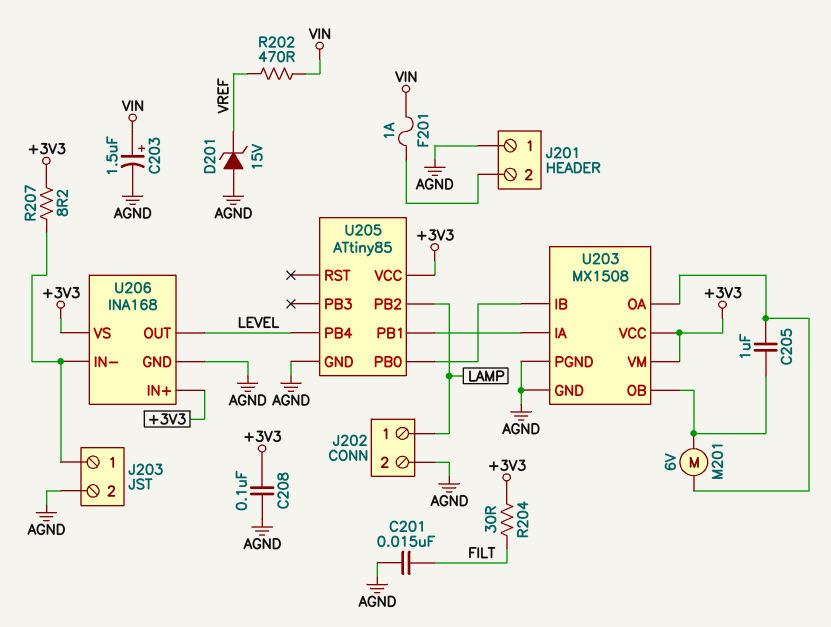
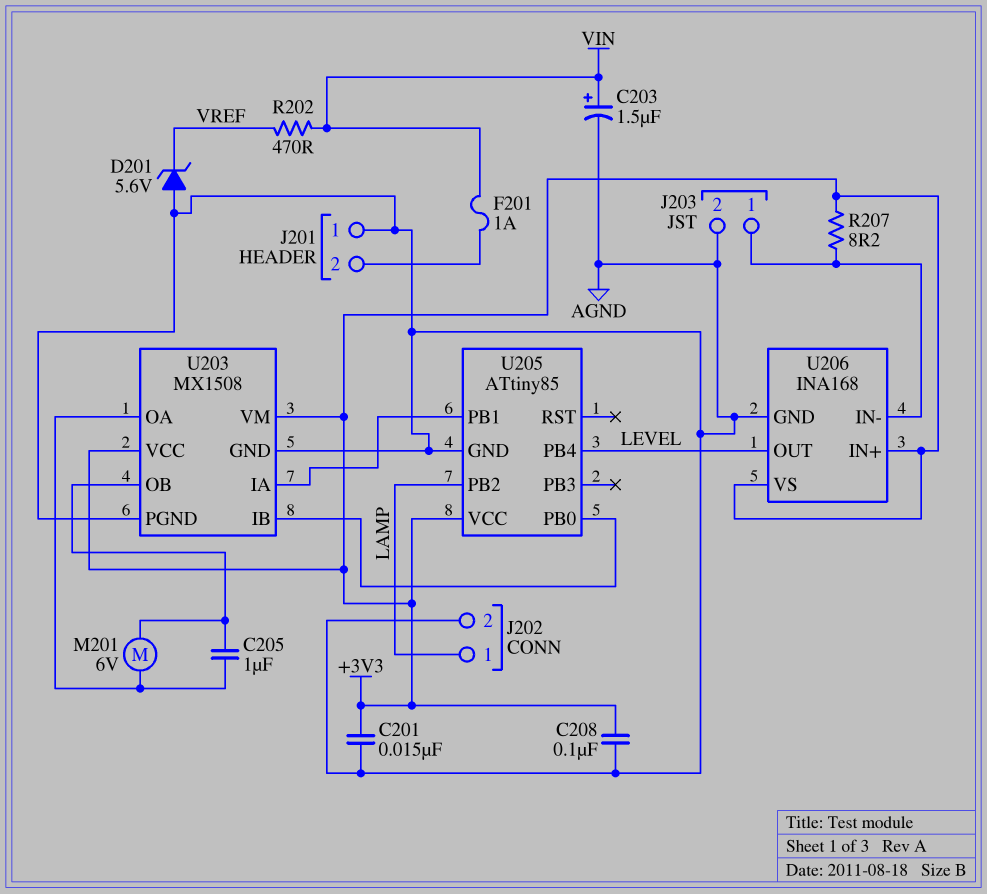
C201: 15nF (AGND, FILT) -> 15nF (+3V3, AGND)
D201: zener 15V (A AGND, K VREF) -> zener 5.6V (A AGND, K VREF)
R204: 30 (+3V3, FILT) -> none

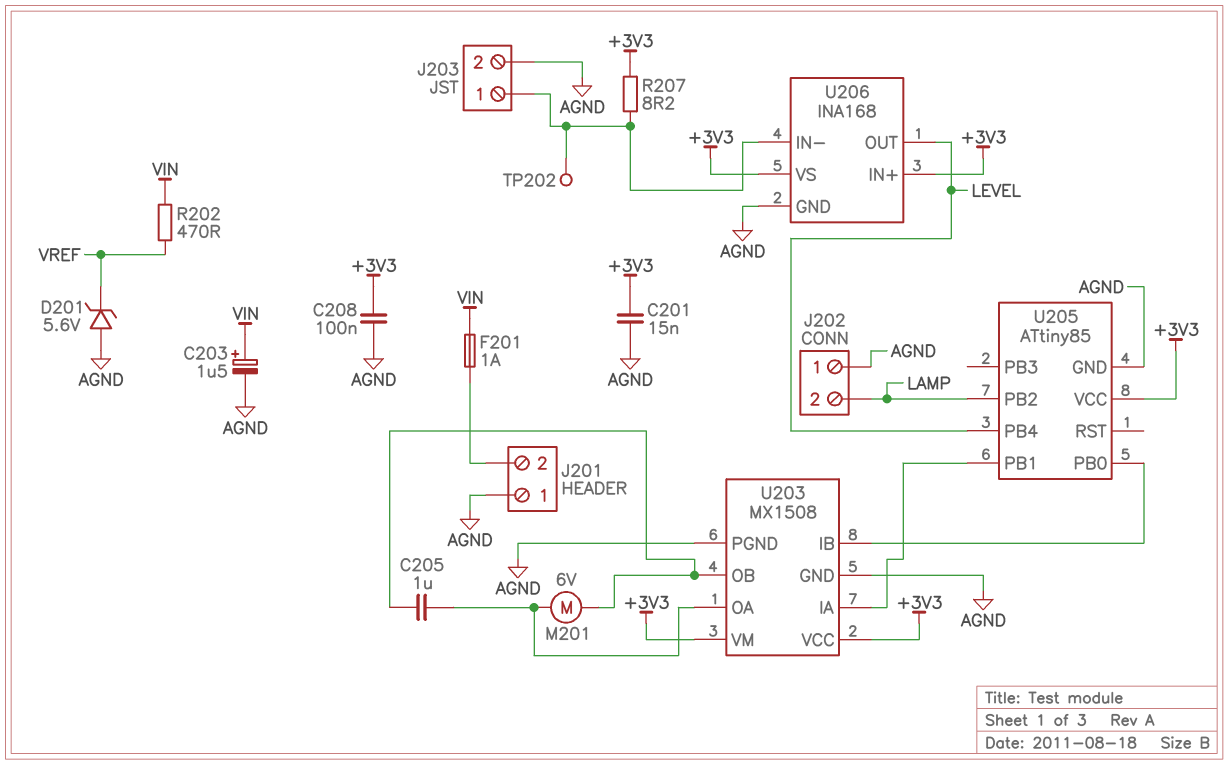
J202 pin 1: LAMP -> AGND
J202 pin 2: AGND -> LAMP
TP202: none -> test point (J203/1)

